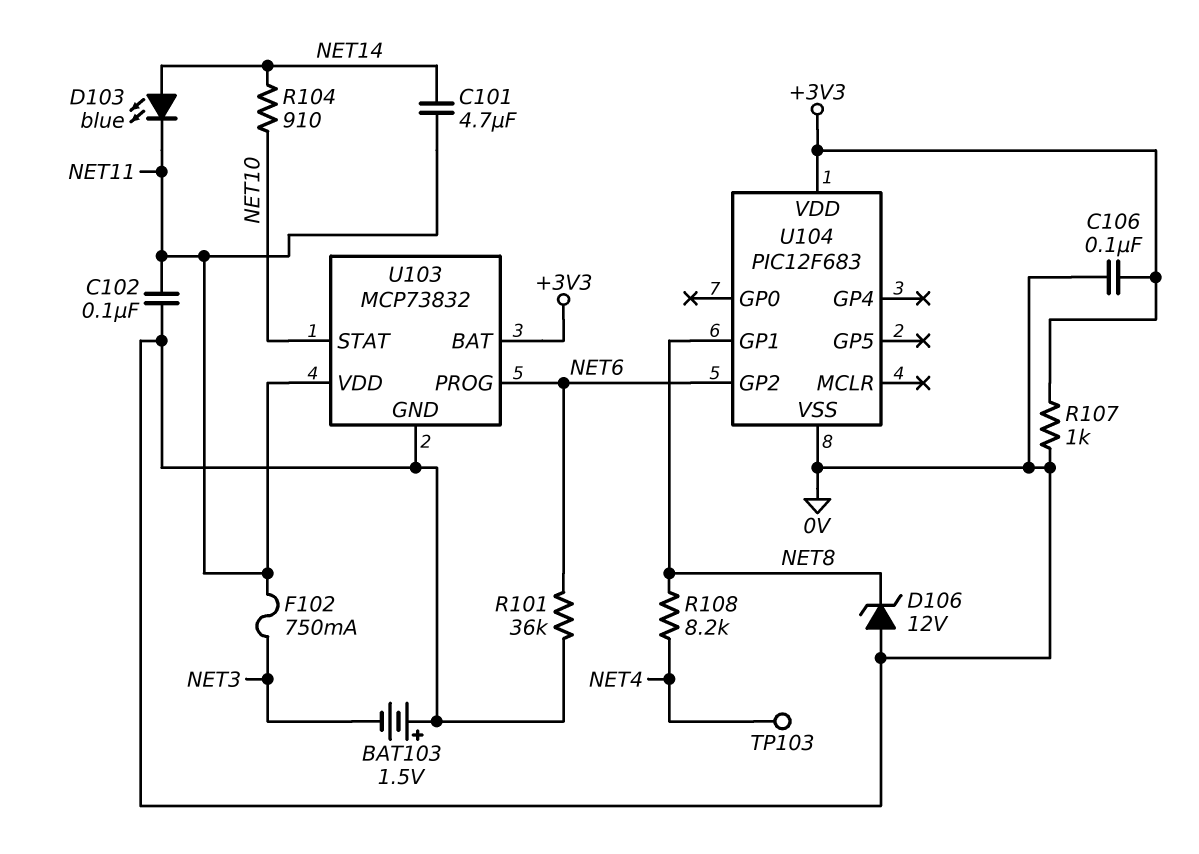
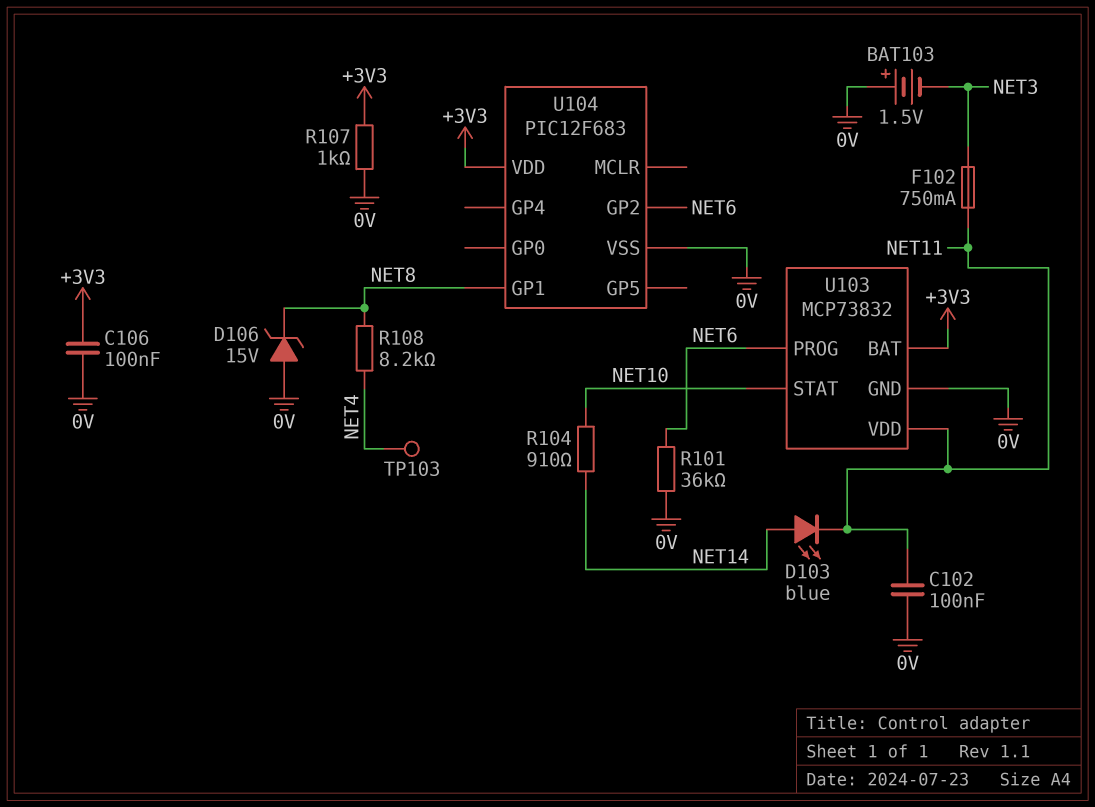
C101: 4.7uF (NET11, NET14) -> none
D106: zener 12V (A 0V, K NET8) -> zener 15V (A 0V, K NET8)

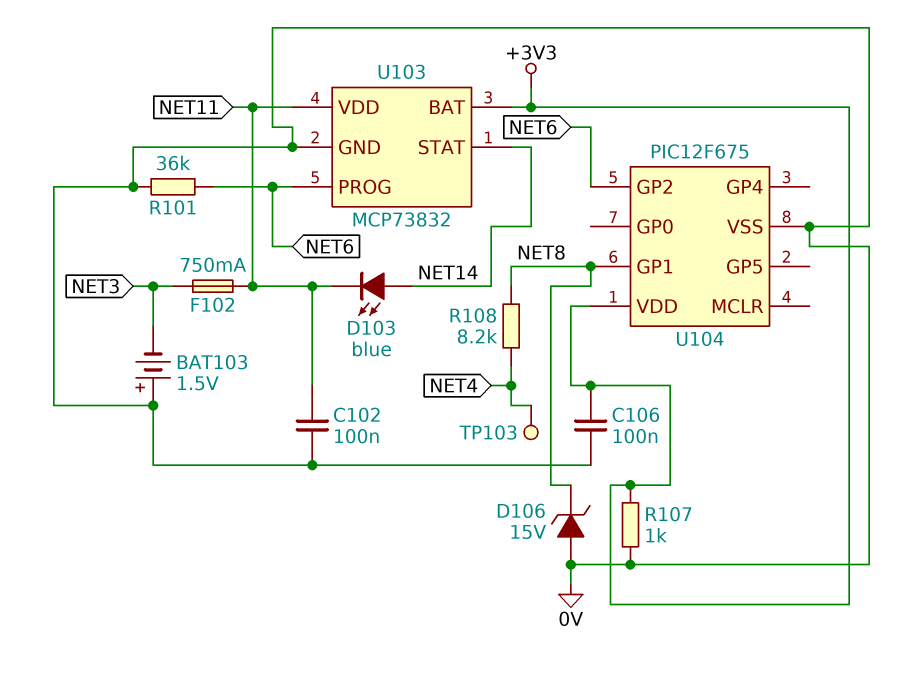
R104: 910 (NET10, NET14) -> none
U103 pin STAT: NET10 -> NET14
U104: PIC12F683 -> PIC12F675

